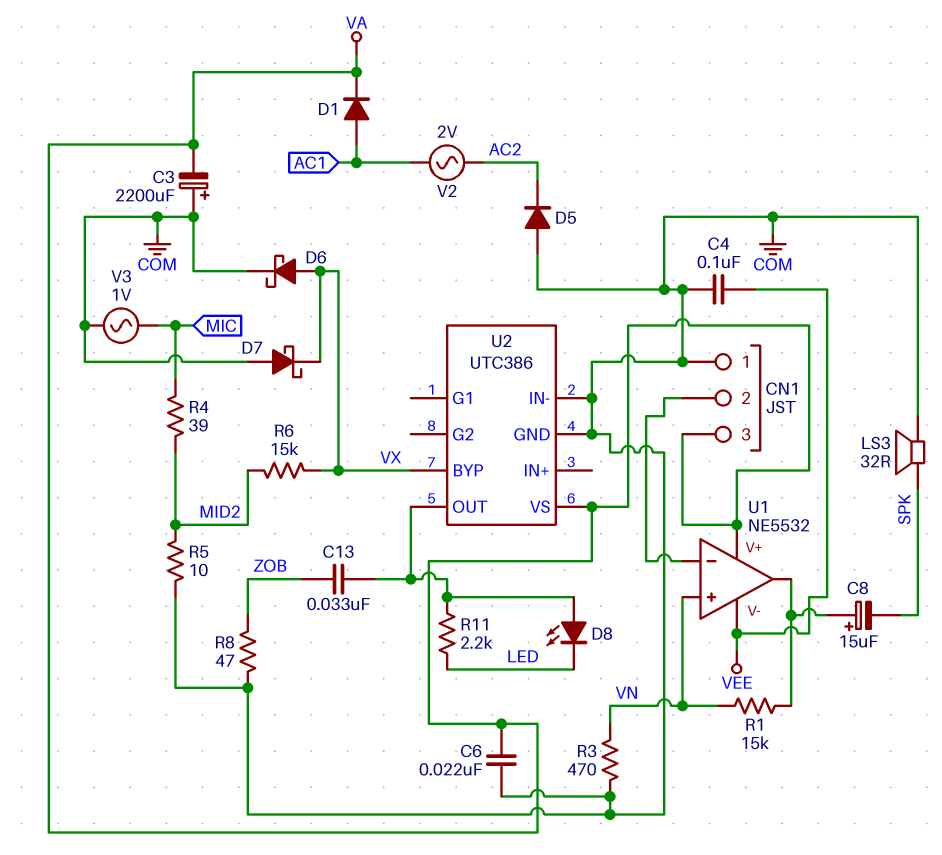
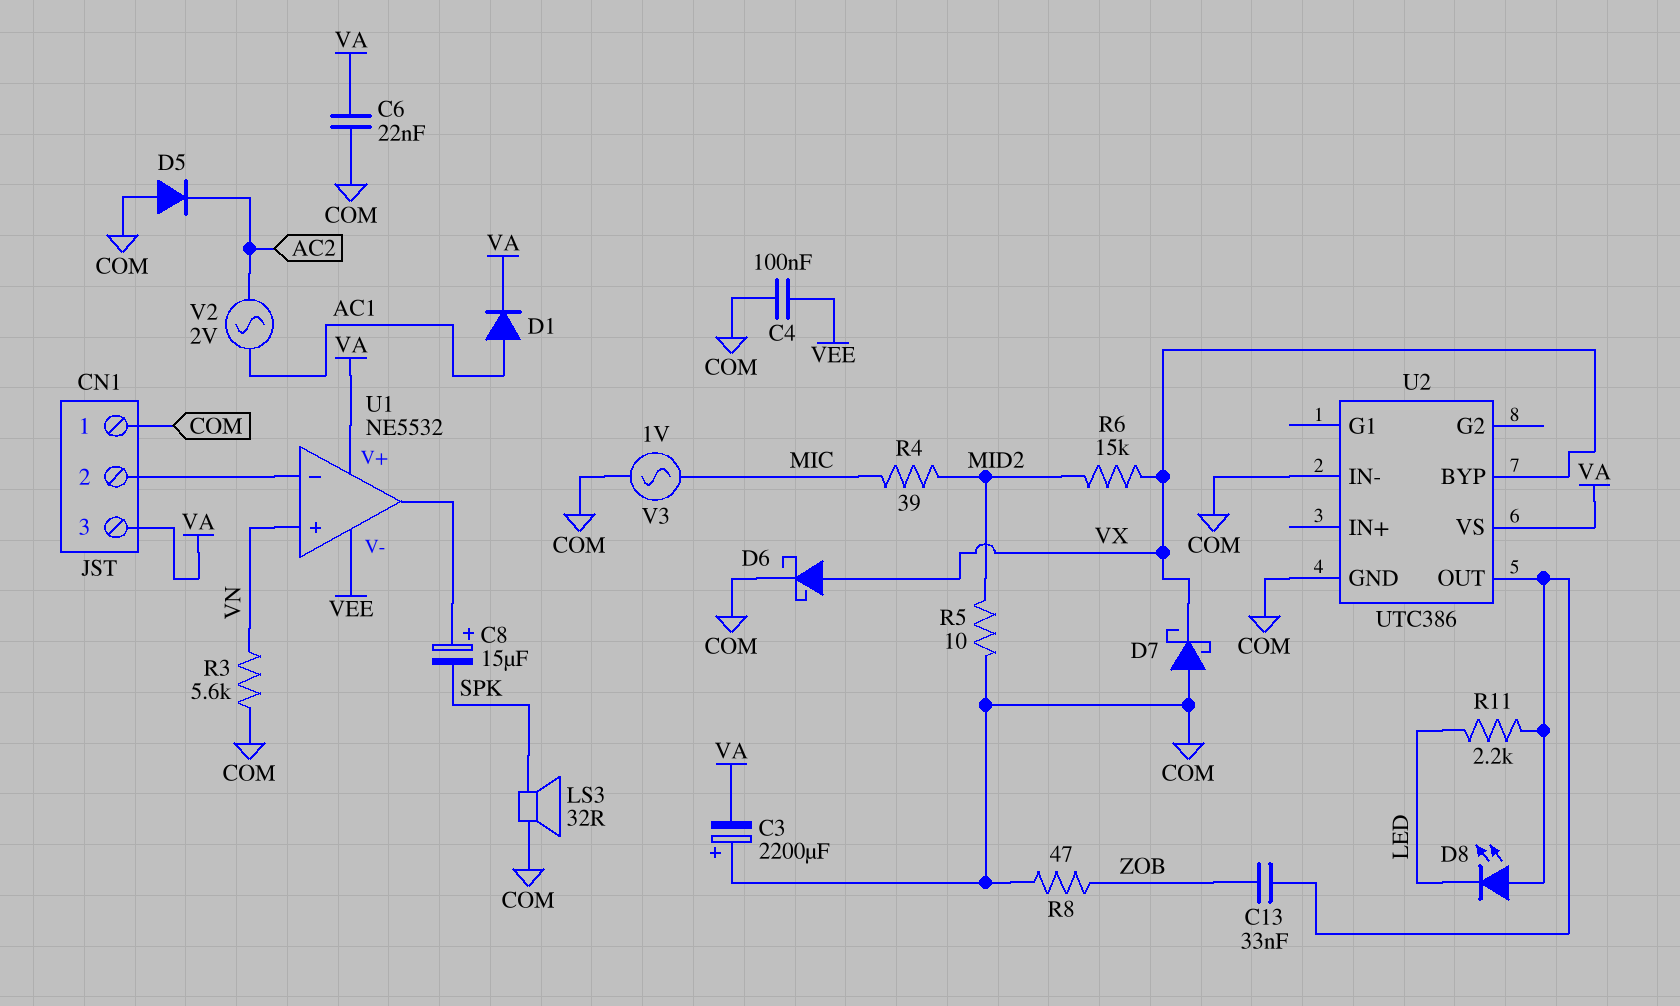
R1: 15k (U1/out, VN) -> none
R3: 470 (COM, VN) -> 5.6k (COM, VN)

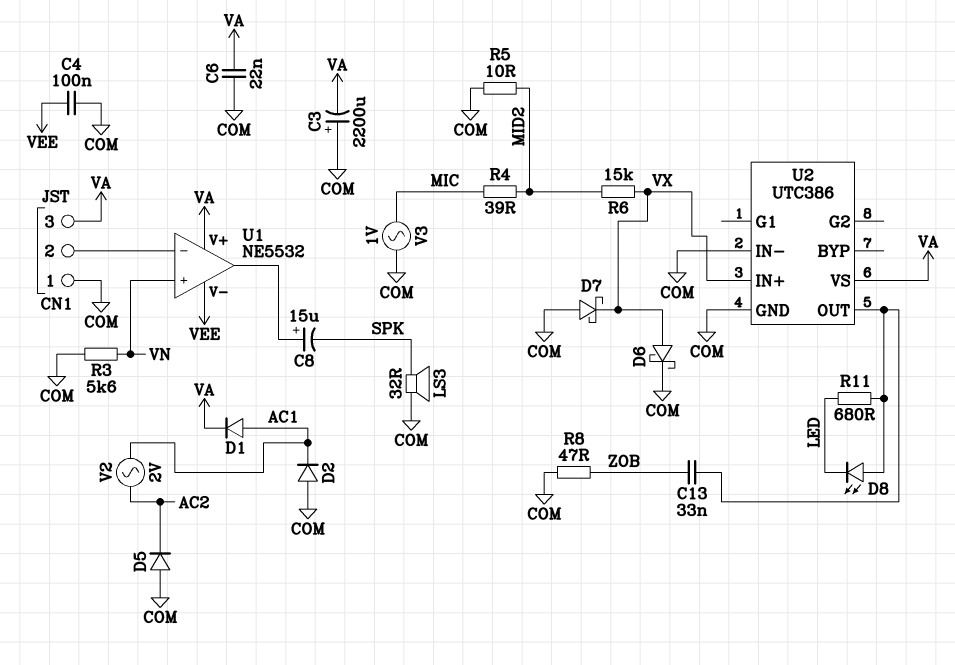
D2: none -> diode (A COM, K AC1)
R11: 2.2k (LED, U2/OUT) -> 680 (LED, U2/OUT)
U2 pin BYP: VX -> none
U2 pin IN+: none -> VX

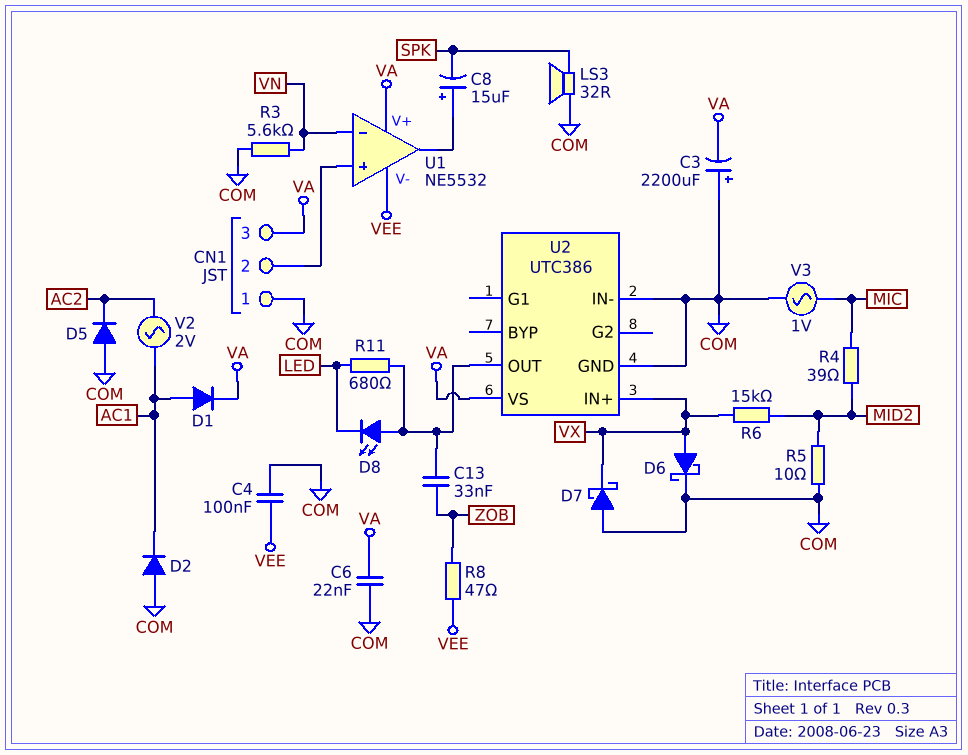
R8: 47 (COM, ZOB) -> 47 (VEE, ZOB)
U1 pin in+: VN -> CN1/2
U1 pin in-: CN1/2 -> VN

